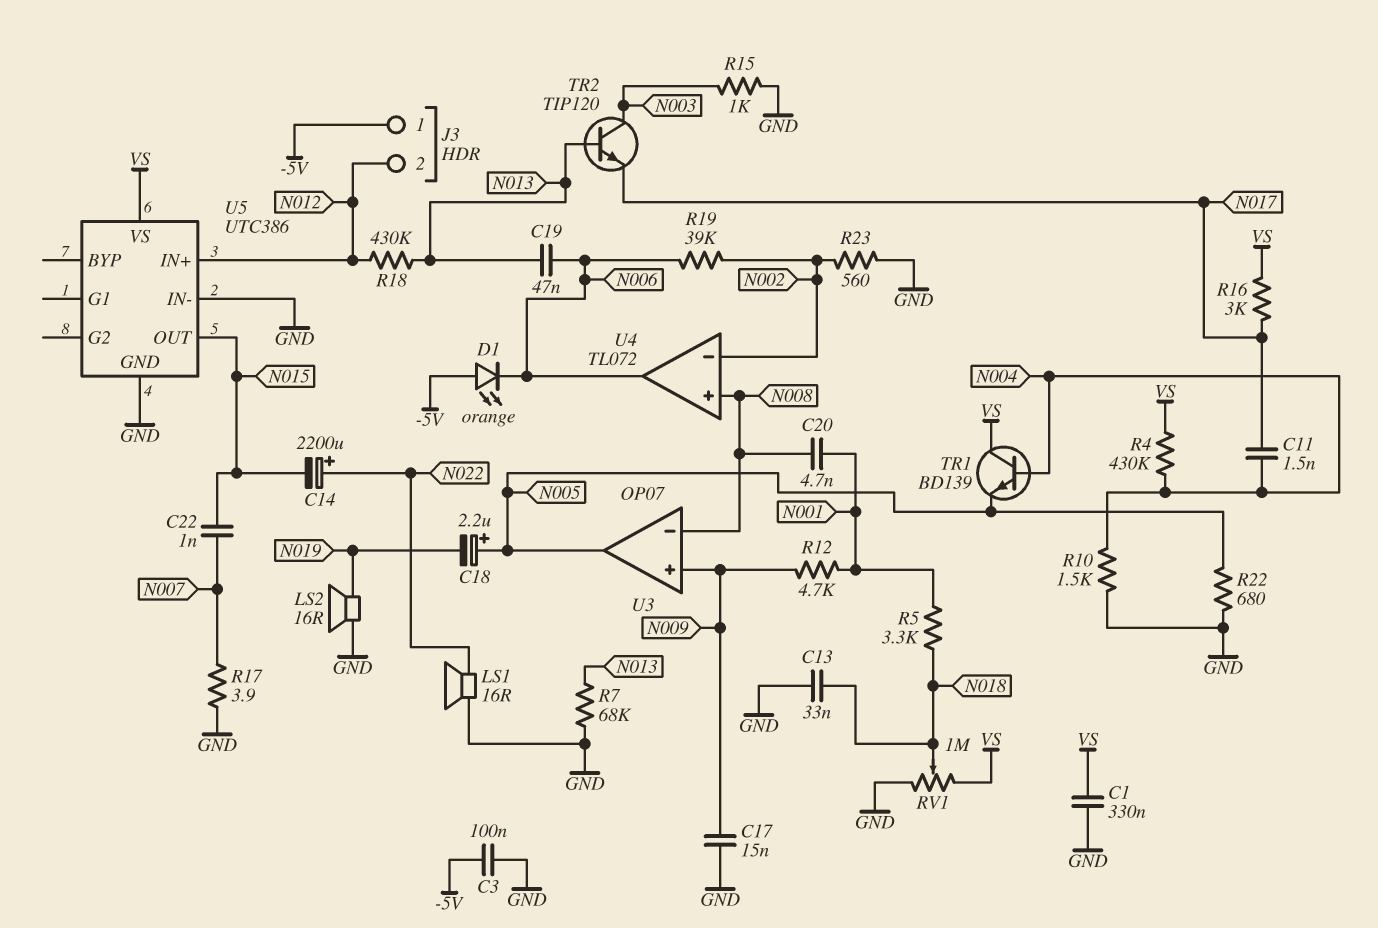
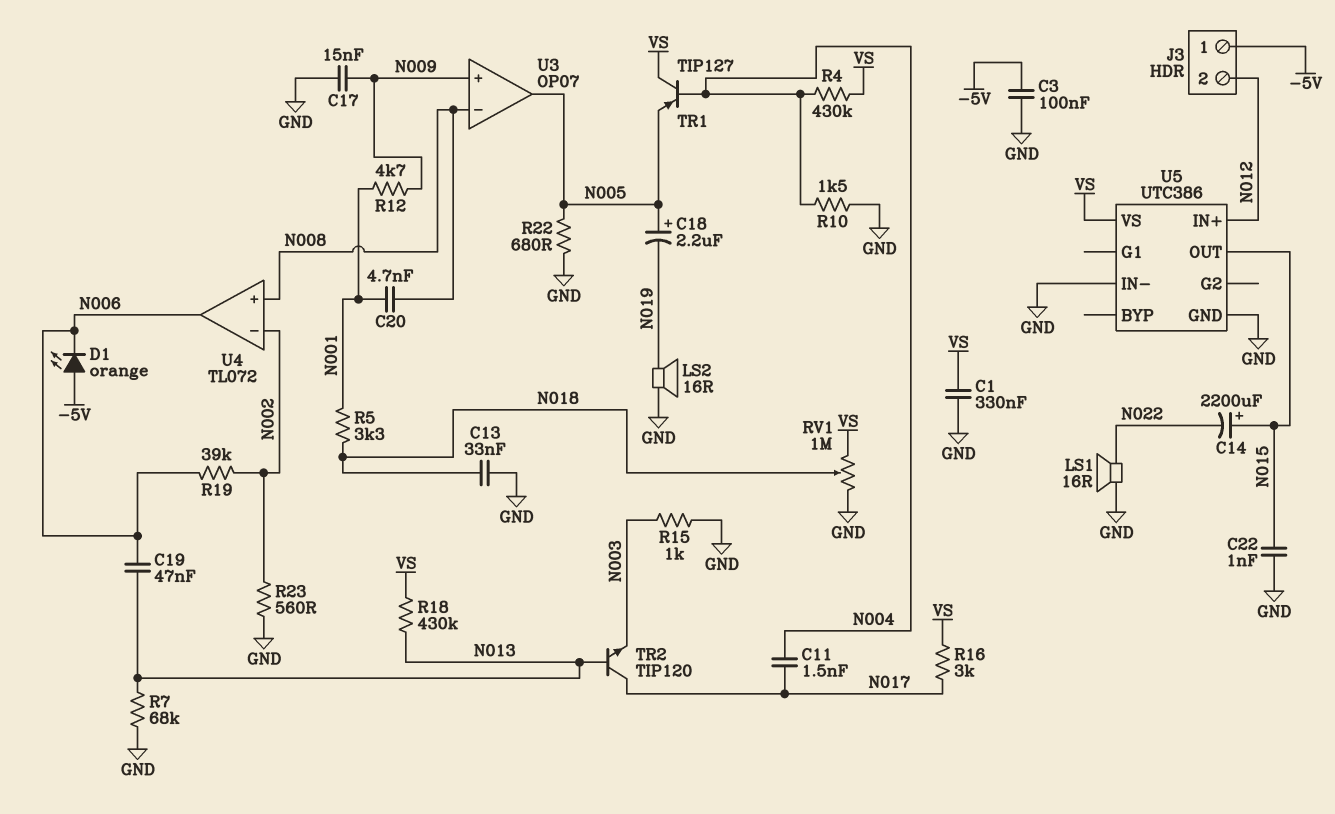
C14: 2200uF (plus N022, minus N015) -> 2200uF (plus N015, minus N022)
C22: 1nF (N007, N015) -> 1nF (GND, N015)
R17: 3.9 (GND, N007) -> none
R18: 430k (N012, N013) -> 430k (N013, VS)
TR1: NPN BD139 (B N004, C VS, E N005) -> PNP TIP127 (B N004, C VS, E N005)
TR2: NPN TIP120 (B N013, C N003, E N017) -> NPN TIP120 (B N013, C N017, E N003)

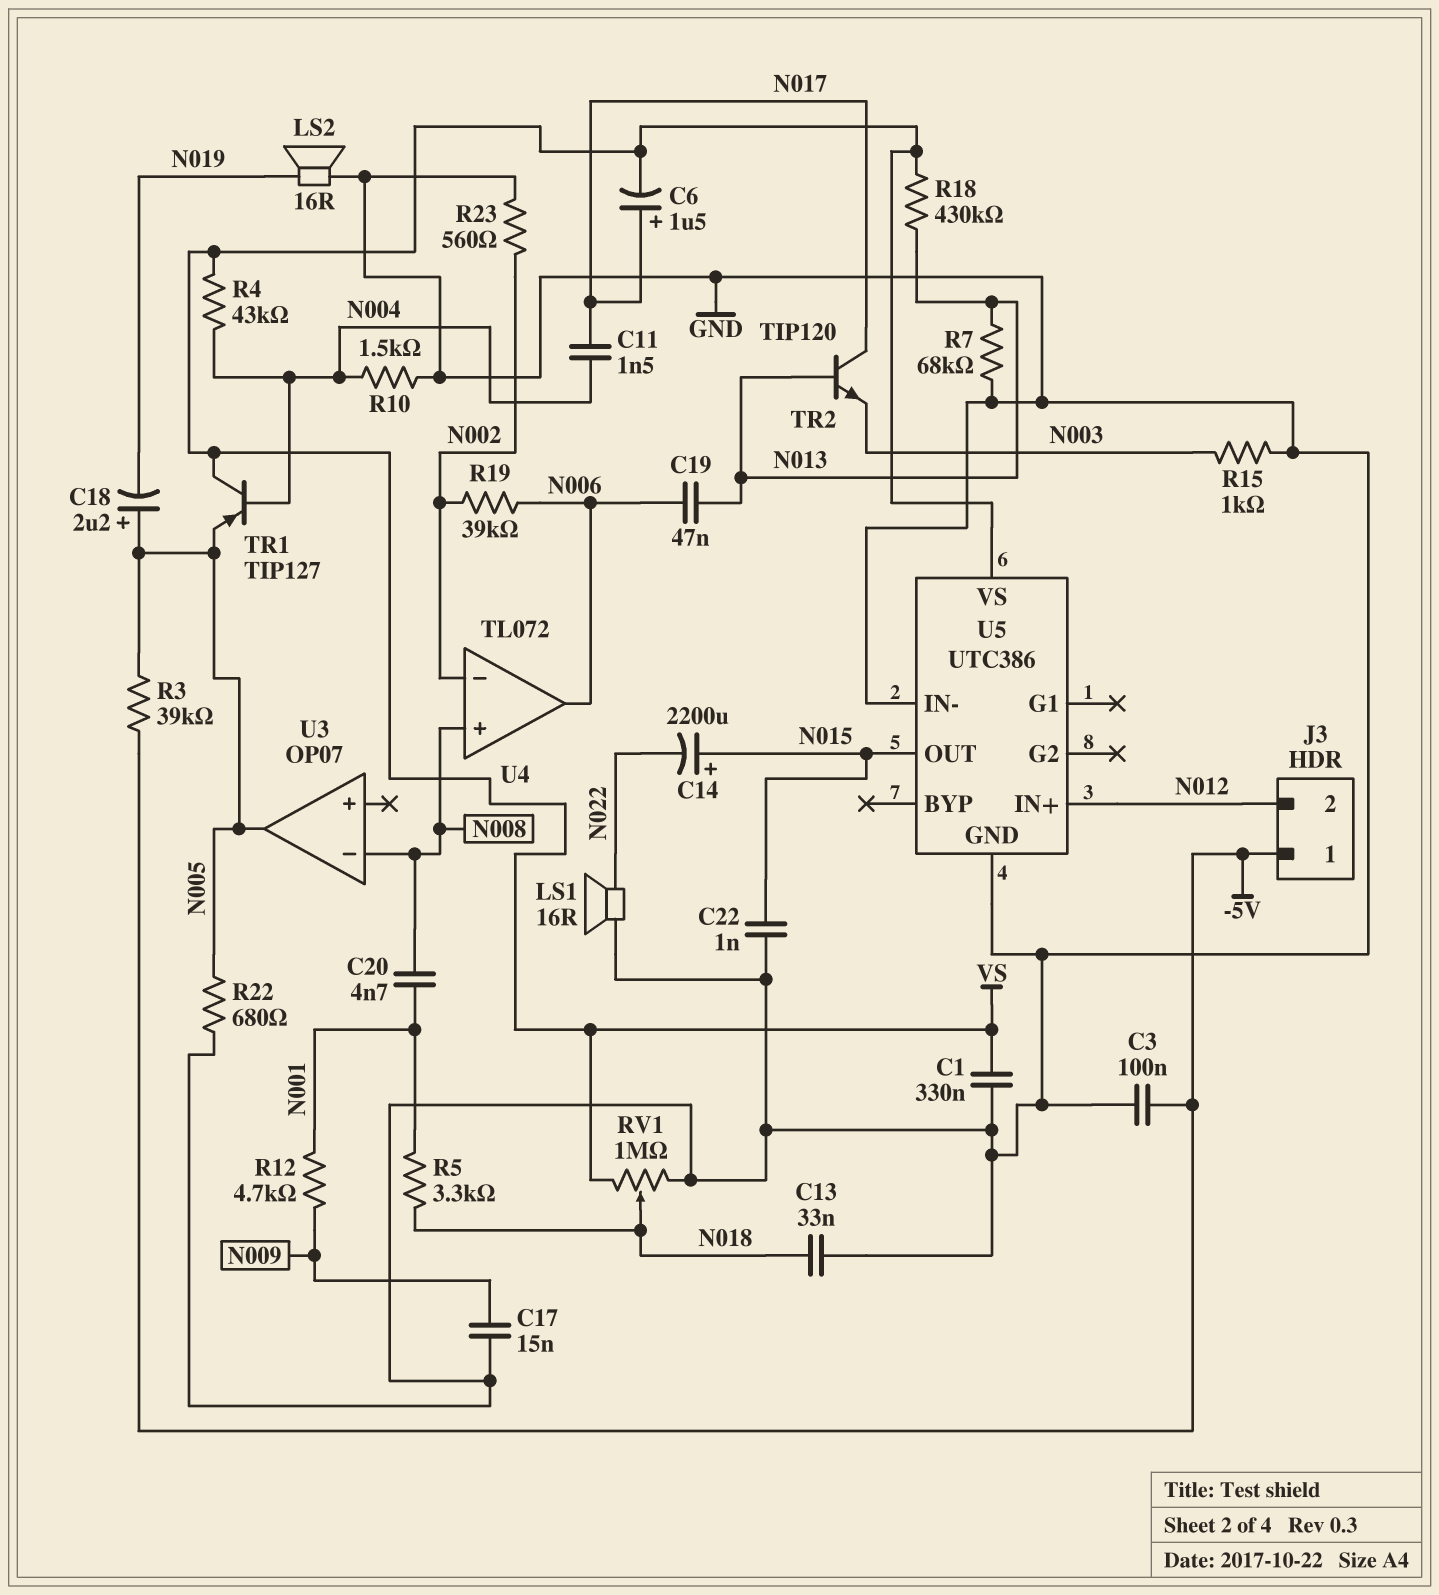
C6: none -> 1.5uF (plus N017, minus VS)
D1: LED orange (A -5V, K N006) -> none
R3: none -> 39k (-5V, N005)
R4: 430k (N004, VS) -> 43k (N004, VS)
R16: 3k (N017, VS) -> none
U3 pin in+: N009 -> none

